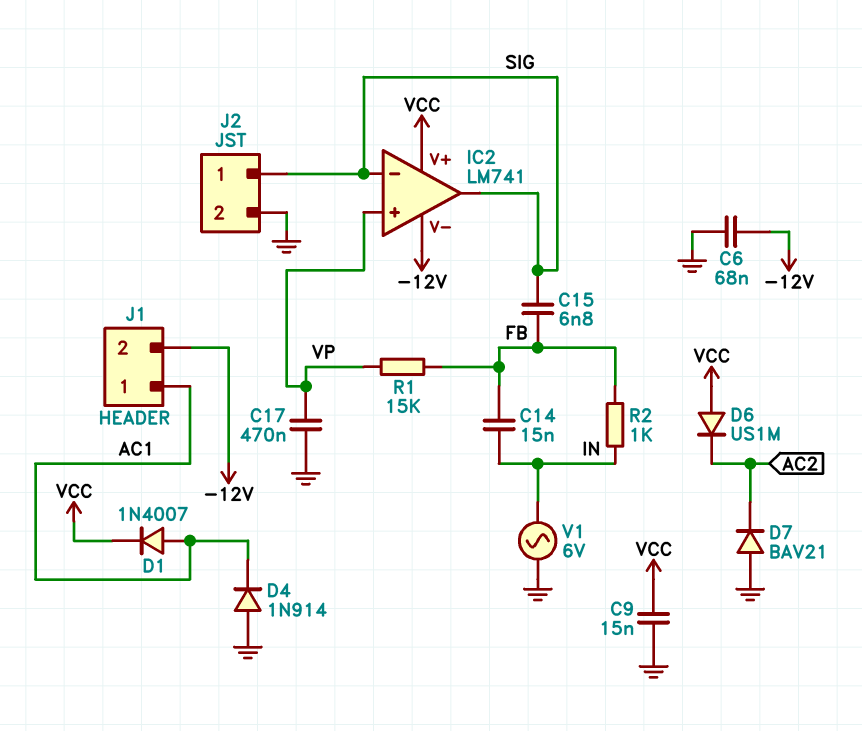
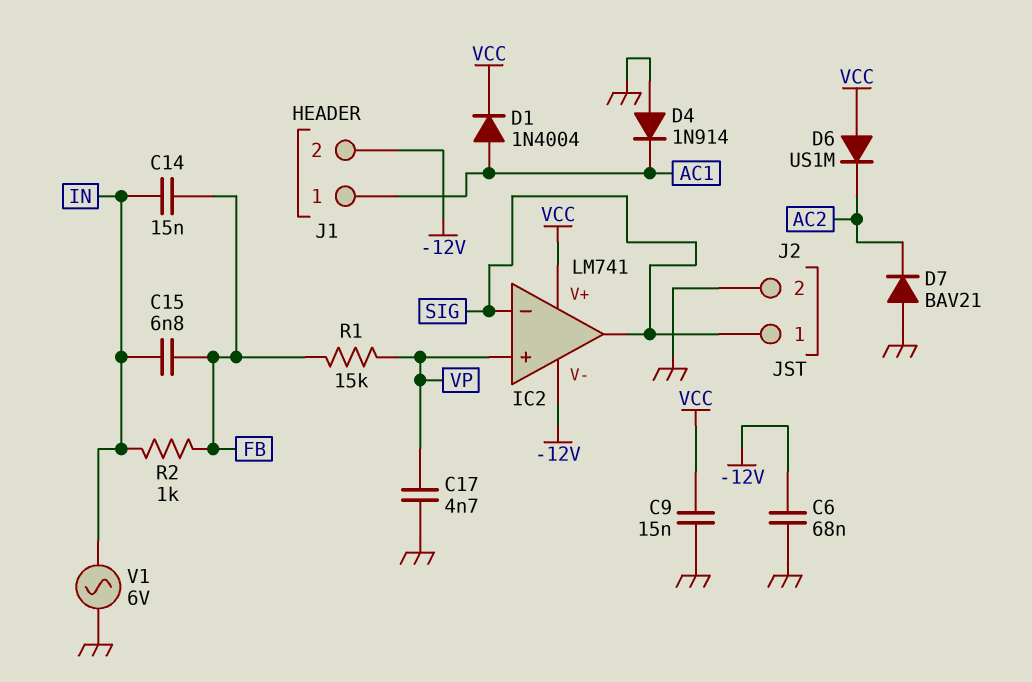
C15: 6.8nF (FB, SIG) -> 6.8nF (FB, IN)
C17: 470nF (GND, VP) -> 4.7nF (GND, VP)
D1: diode 1N4007 (A AC1, K VCC) -> diode 1N4004 (A AC1, K VCC)

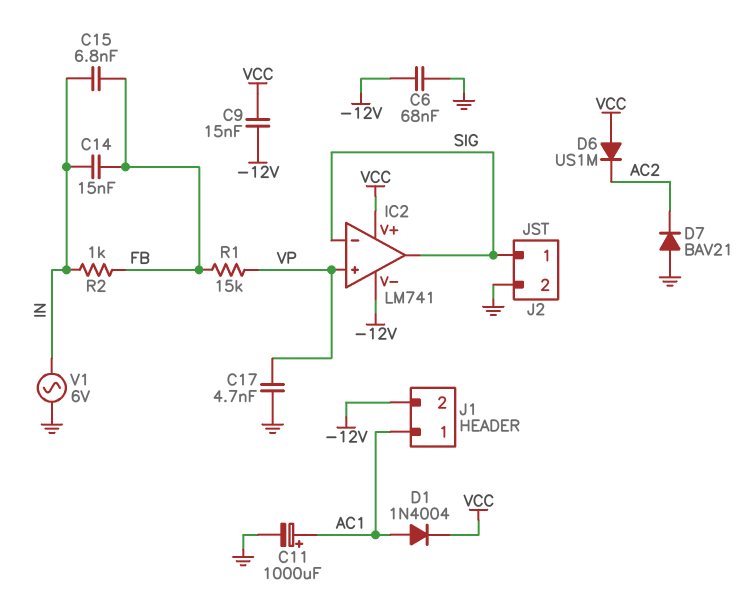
C9: 15nF (GND, VCC) -> 15nF (-12V, VCC)
C11: none -> 1000uF (plus AC1, minus GND)
D4: diode 1N914 (A GND, K AC1) -> none

